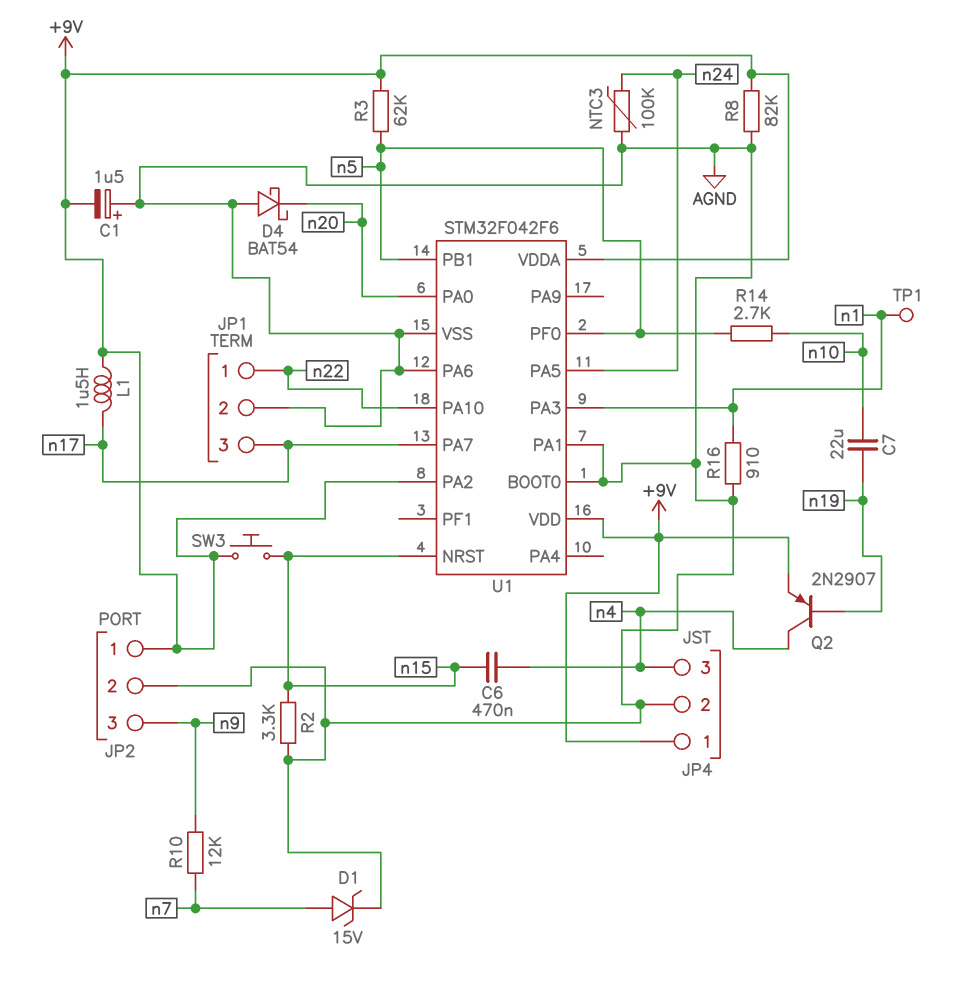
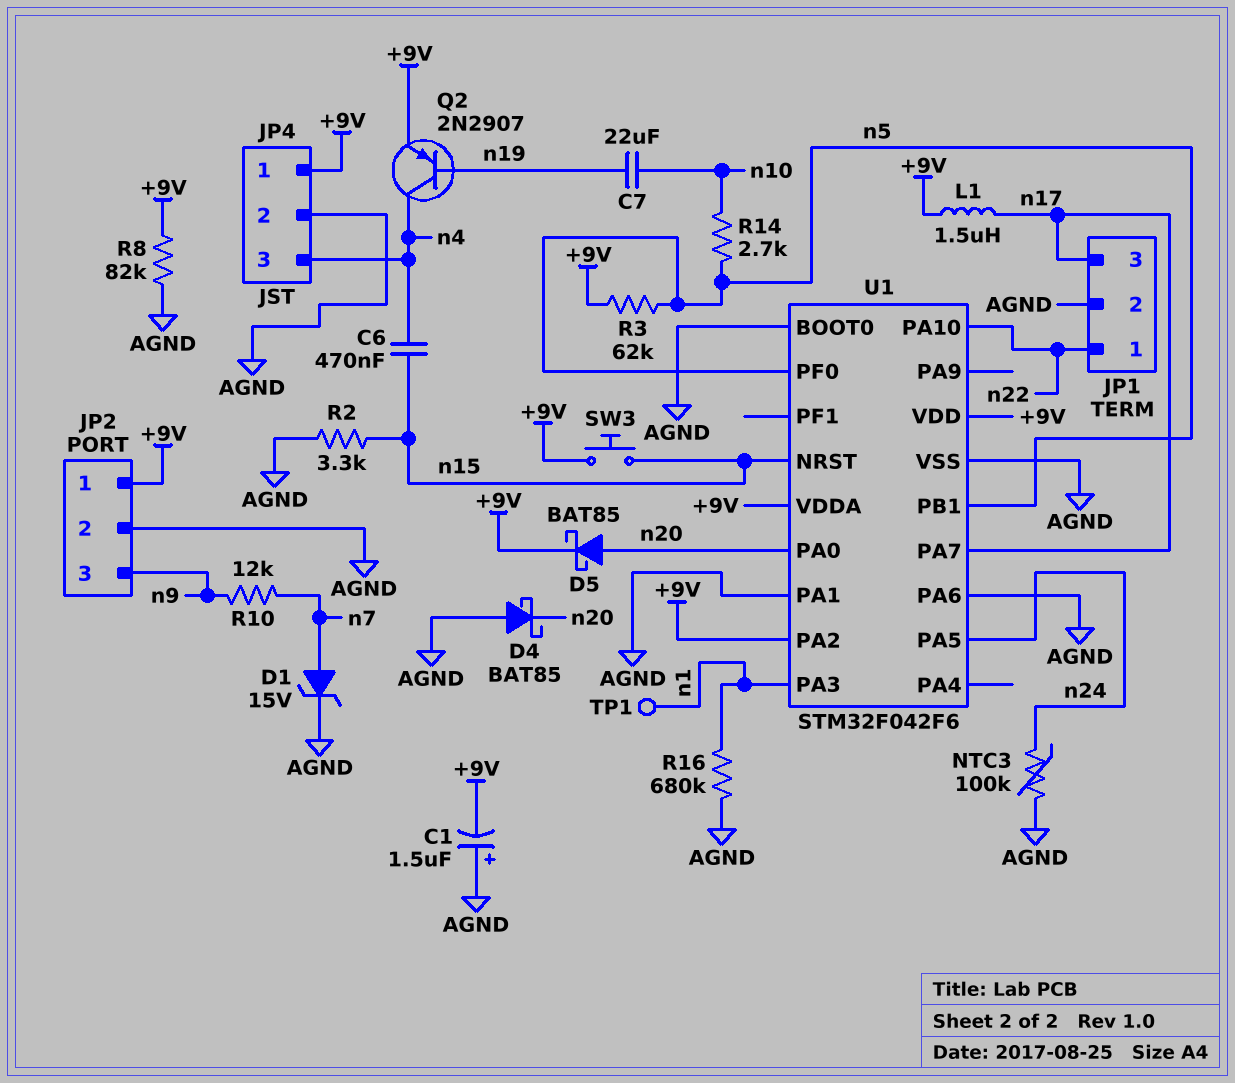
D4: schottky BAT54 (A AGND, K n20) -> schottky BAT85 (A AGND, K n20)
D5: none -> schottky BAT85 (A n20, K +9V)
R16: 910 (AGND, n1) -> 680k (AGND, n1)

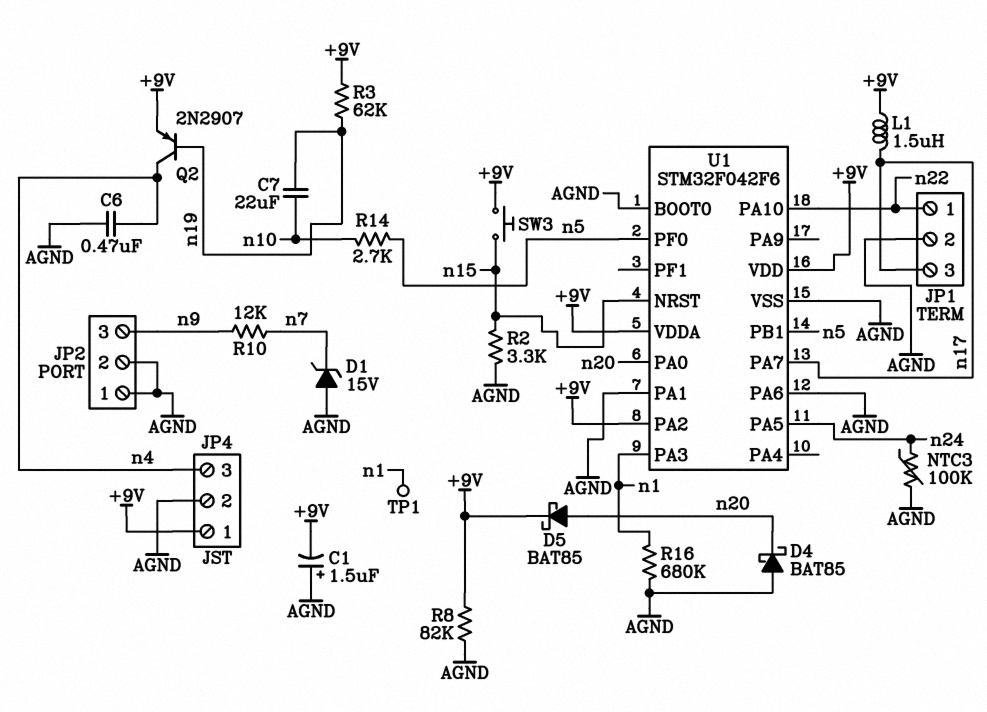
C6: 470nF (n4, n15) -> 470nF (AGND, n4)
D1: zener 15V (A n7, K AGND) -> zener 15V (A AGND, K n7)
JP2 pin 1: +9V -> AGND
R3: 62k (+9V, n5) -> 62k (+9V, n19)

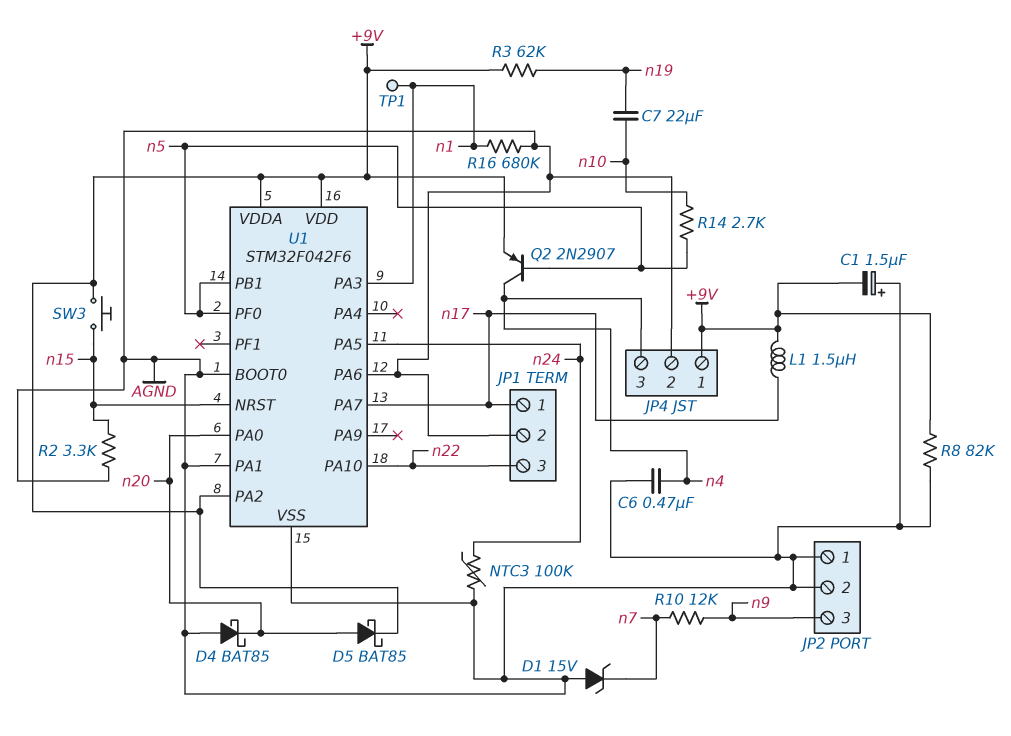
JP1 pin 1: n22 -> n17
JP1 pin 3: n17 -> n22
Q2: PNP 2N2907 (B n19, C n4, E +9V) -> PNP 2N2907 (B n5, C n4, E +9V)

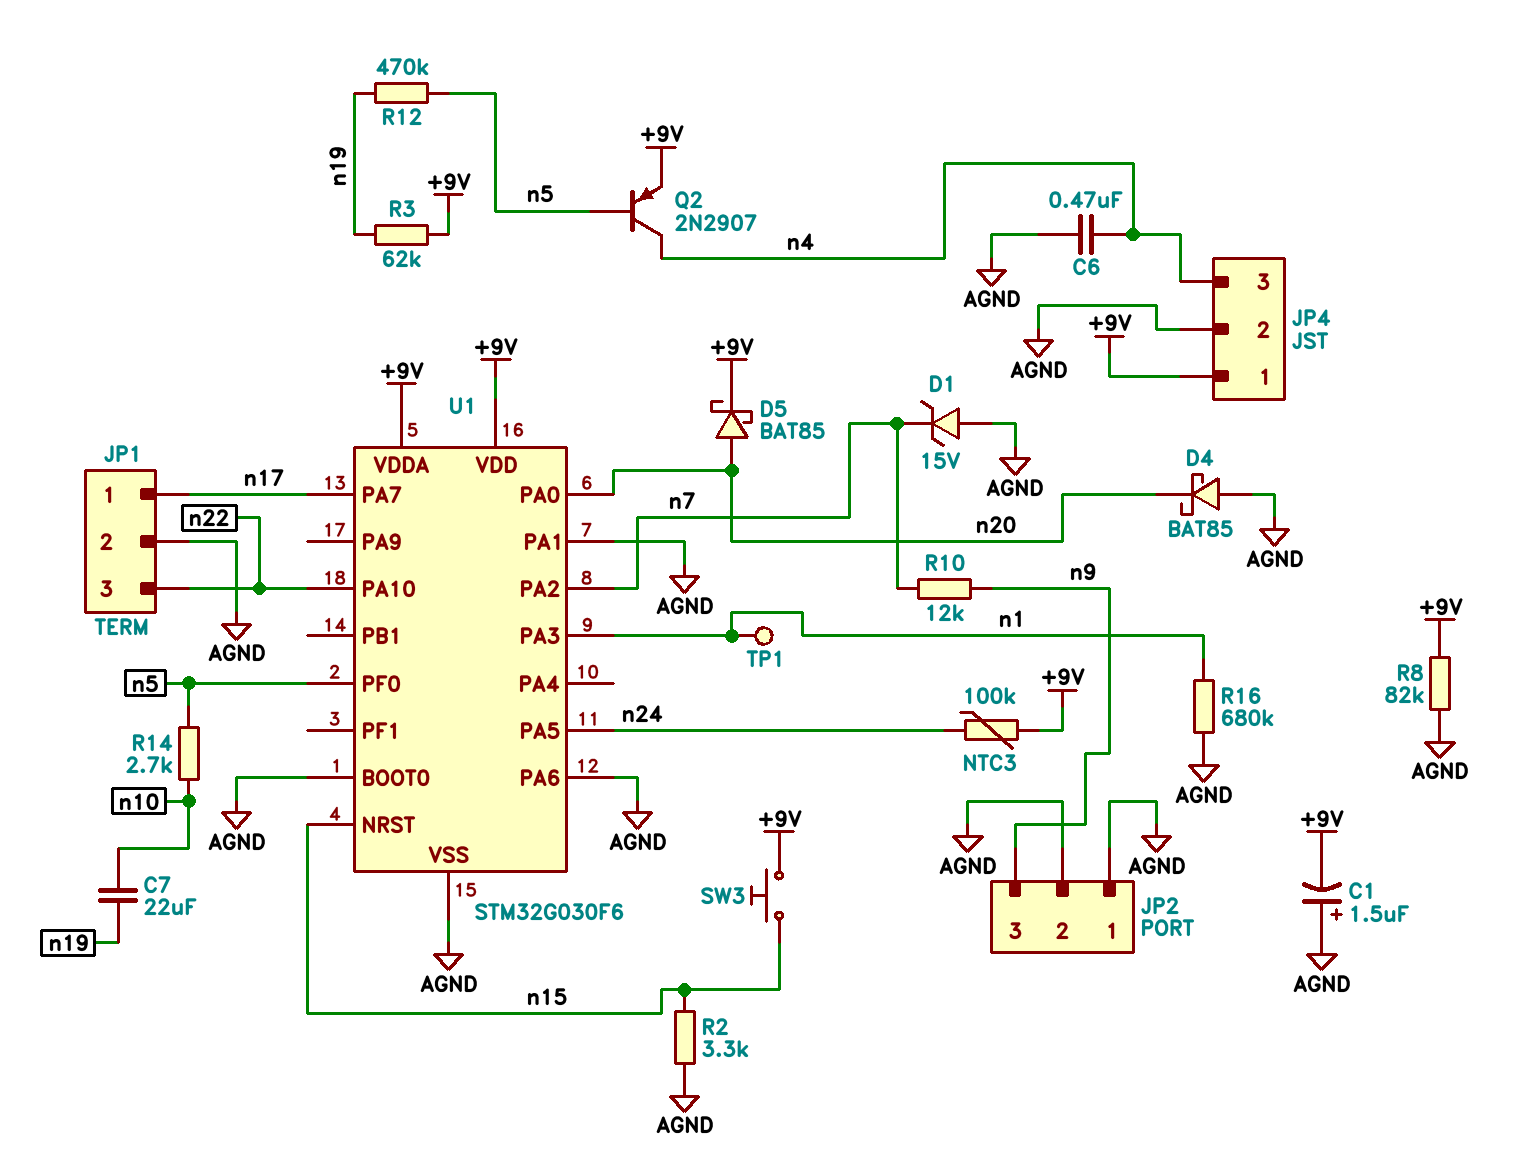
L1: 1.5uH (+9V, n17) -> none
NTC3: 100k (AGND, n24) -> 100k (+9V, n24)
R12: none -> 470k (n5, n19)
U1: STM32F042F6 -> STM32G030F6
U1 pin PA2: +9V -> n7
U1 pin PB1: n5 -> none

